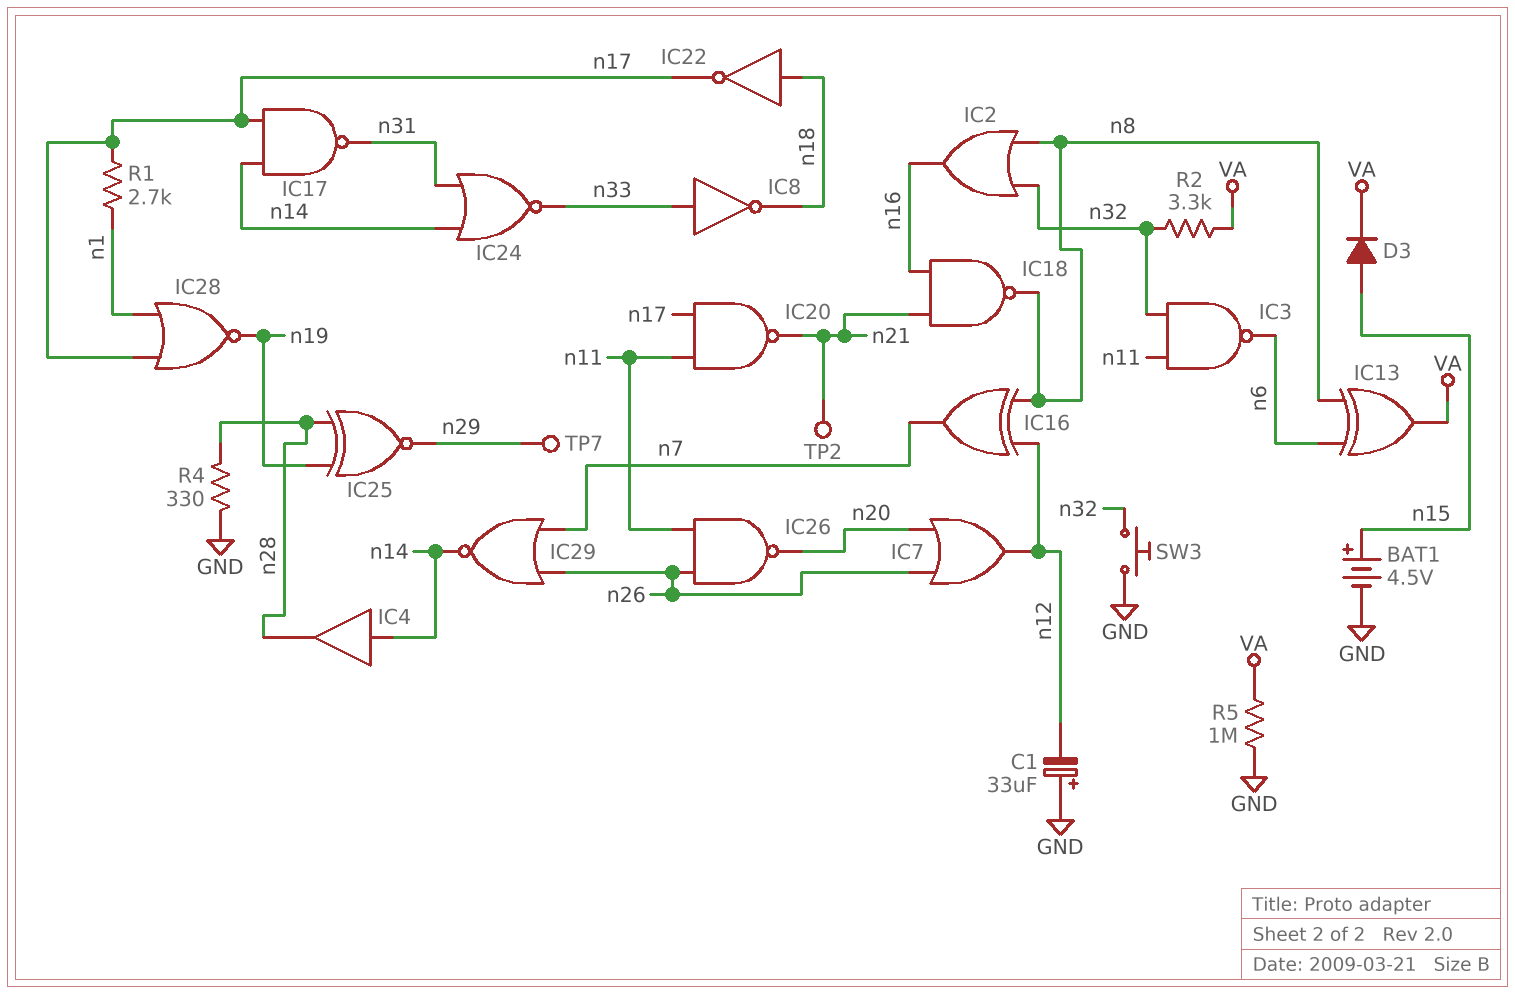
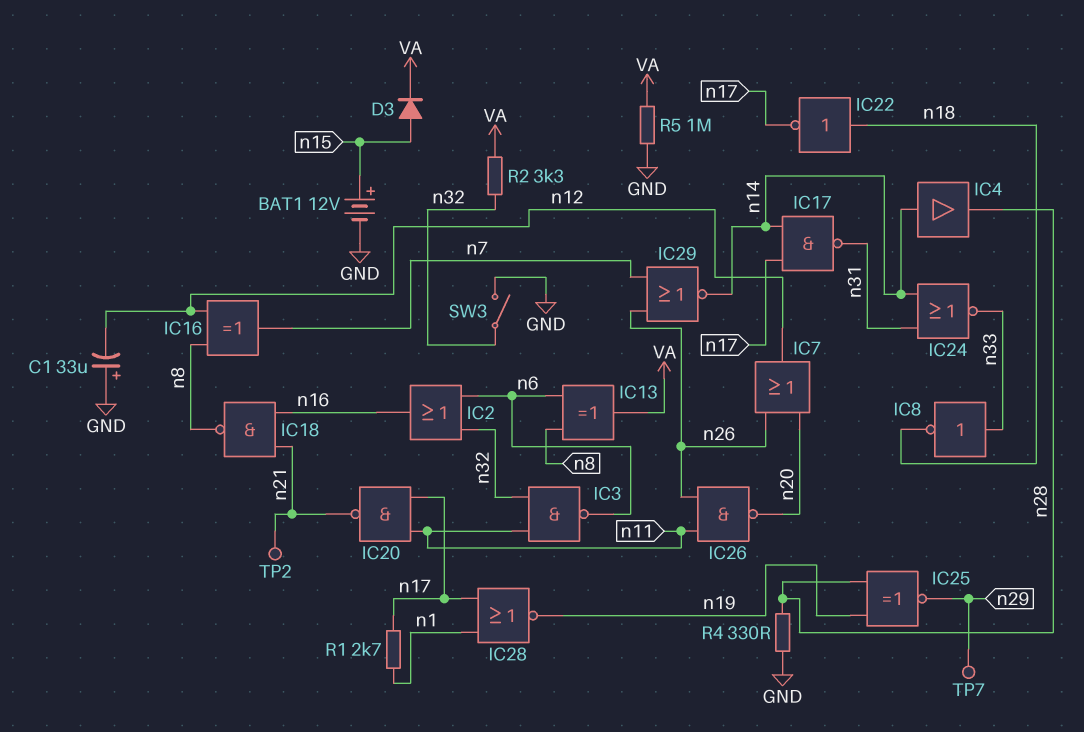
BAT1: 4.5V (plus n15, minus GND) -> 12V (plus n15, minus GND)
IC2: OR (in n8, in n32, out n16) -> OR (in n6, in n32, out n16)
SW3: button (GND, n32) -> switch (GND, n32)

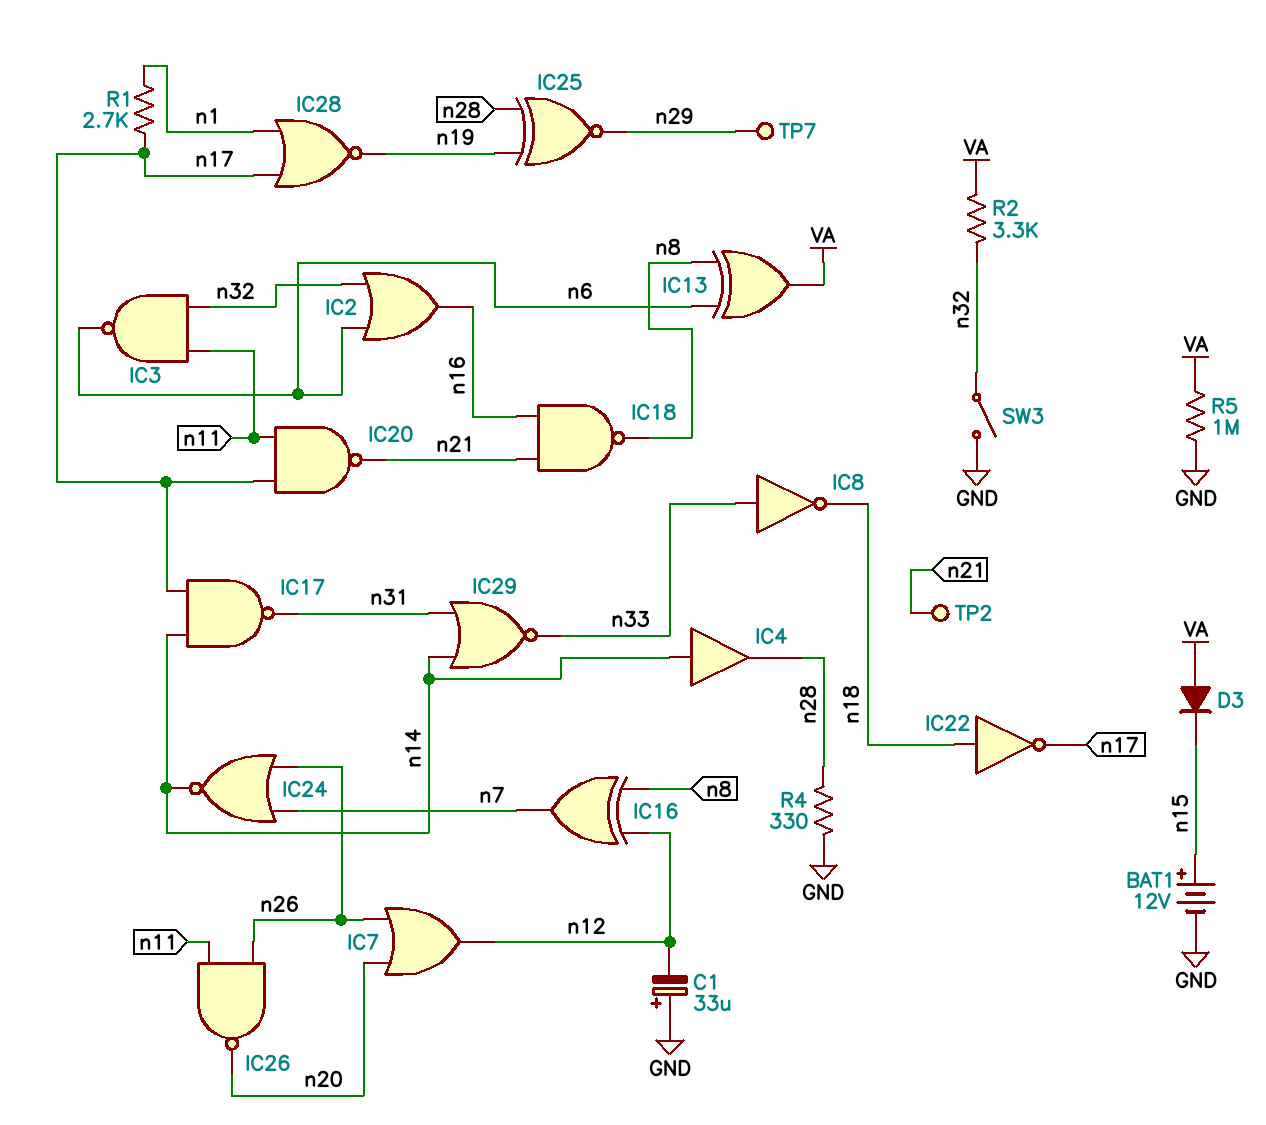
D3: diode (A n15, K VA) -> diode (A VA, K n15)
IC24: NOR (in n14, in n31, out n33) -> NOR (in n7, in n26, out n14)
IC29: NOR (in n7, in n26, out n14) -> NOR (in n14, in n31, out n33)

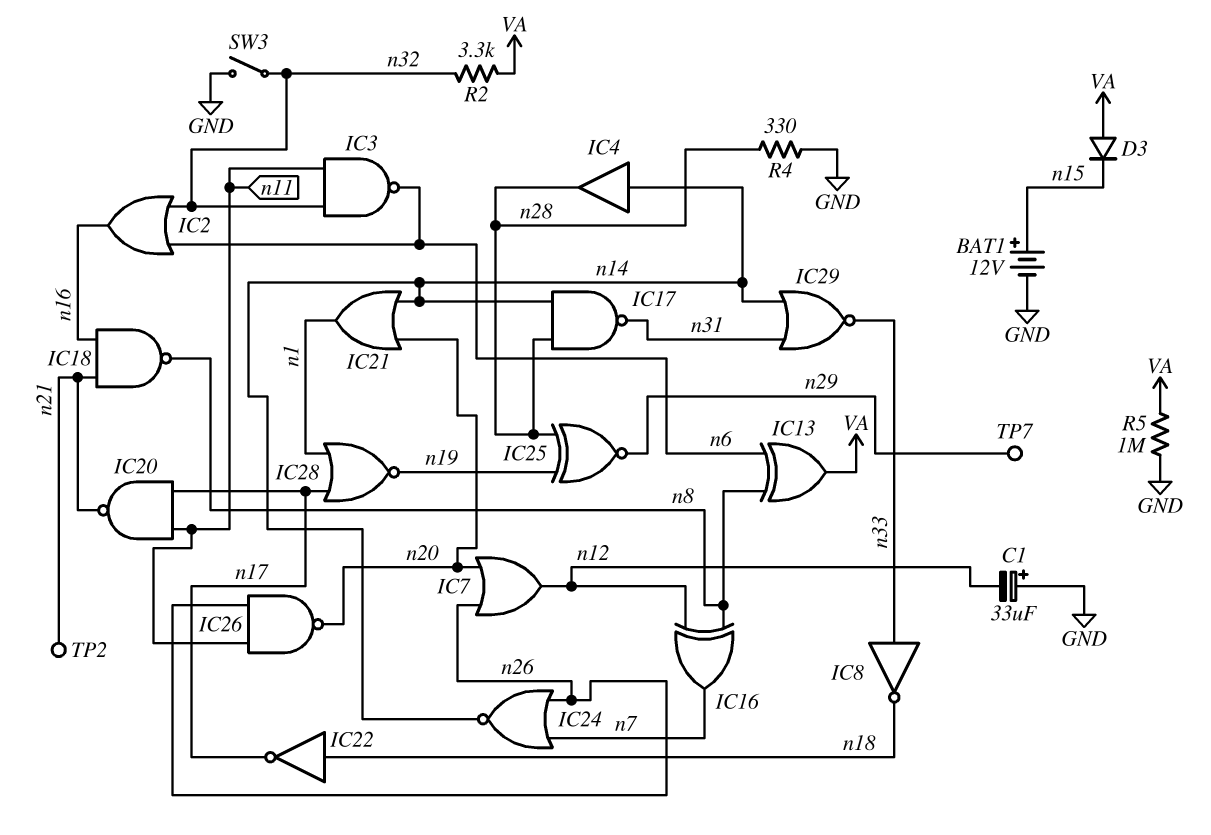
IC17: NAND (in n14, in n17, out n31) -> NAND (in n14, in n28, out n31)
IC21: none -> OR (in n14, in n20, out n1)
R1: 2.7k (n1, n17) -> none

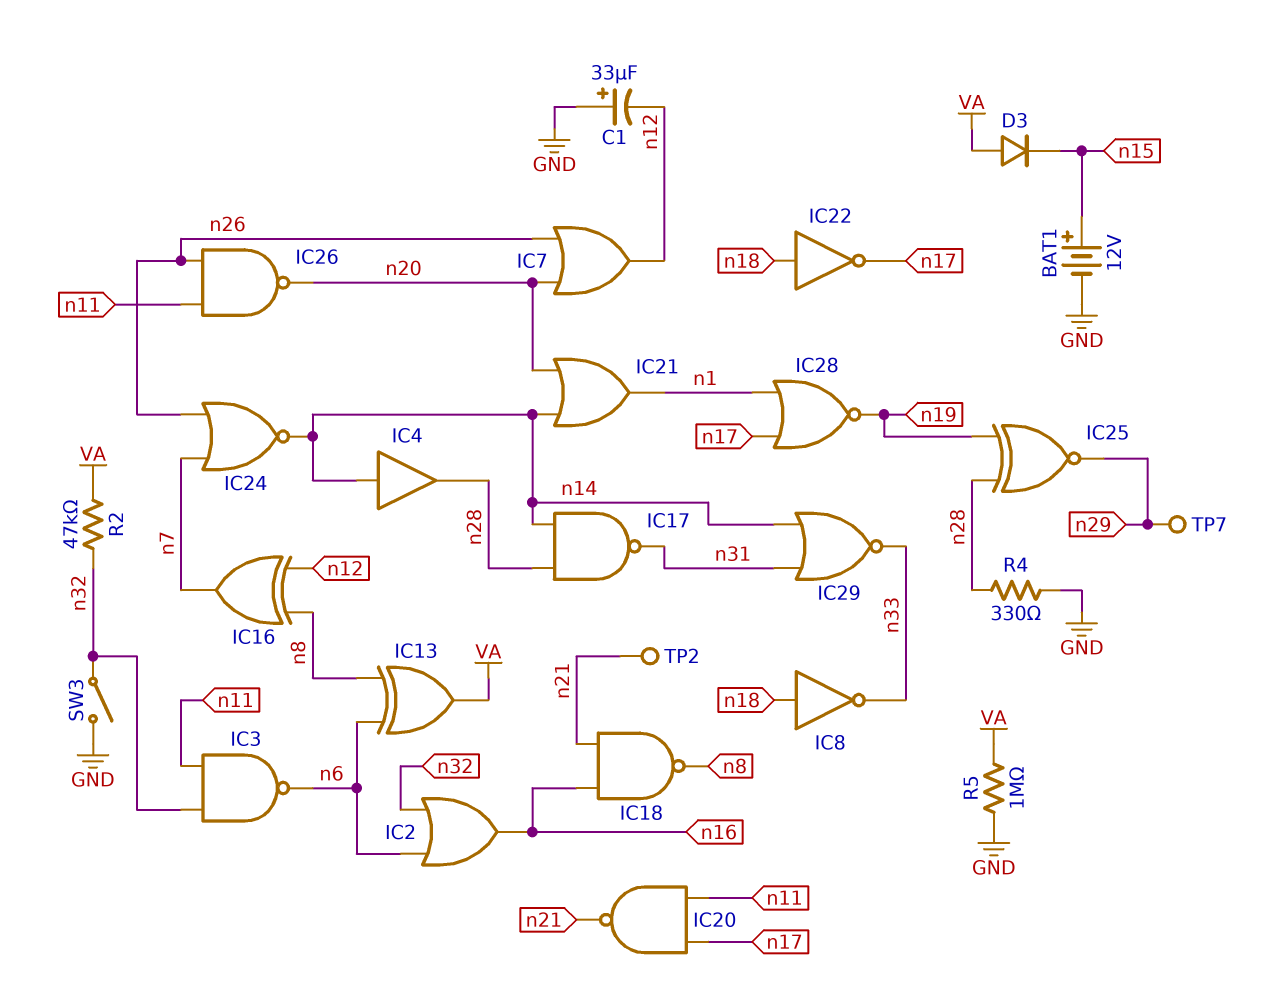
IC8: NOT (in n33, out n18) -> NOT (in n18, out n33)
R2: 3.3k (VA, n32) -> 47k (VA, n32)

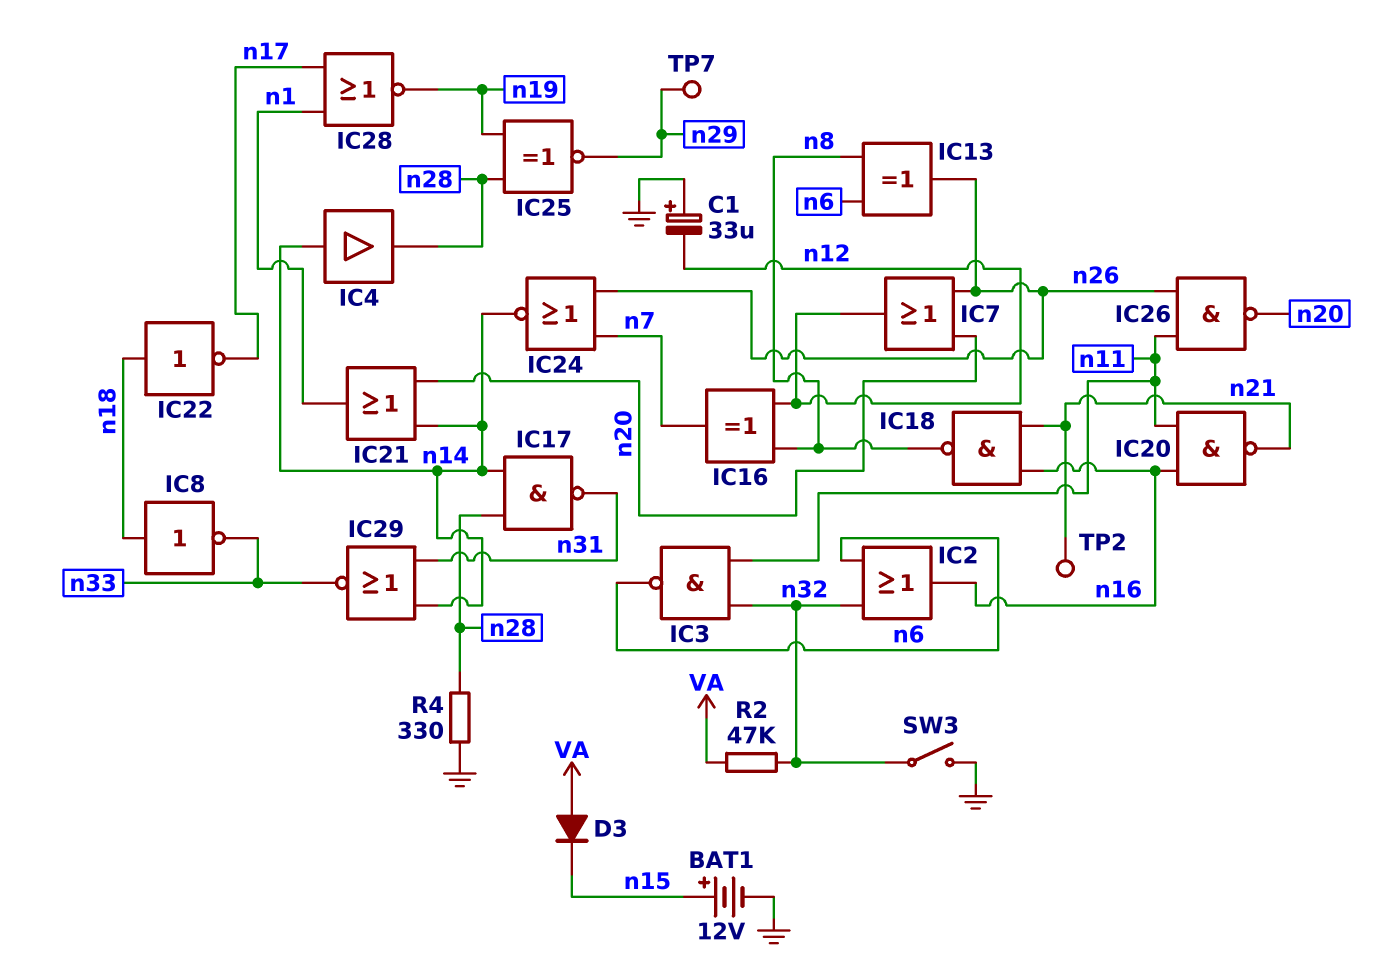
IC13: XOR (in n6, in n8, out VA) -> XOR (in n6, in n8, out n26)
IC20: NAND (in n11, in n17, out n21) -> NAND (in n11, in n16, out n21)
R5: 1M (GND, VA) -> none

